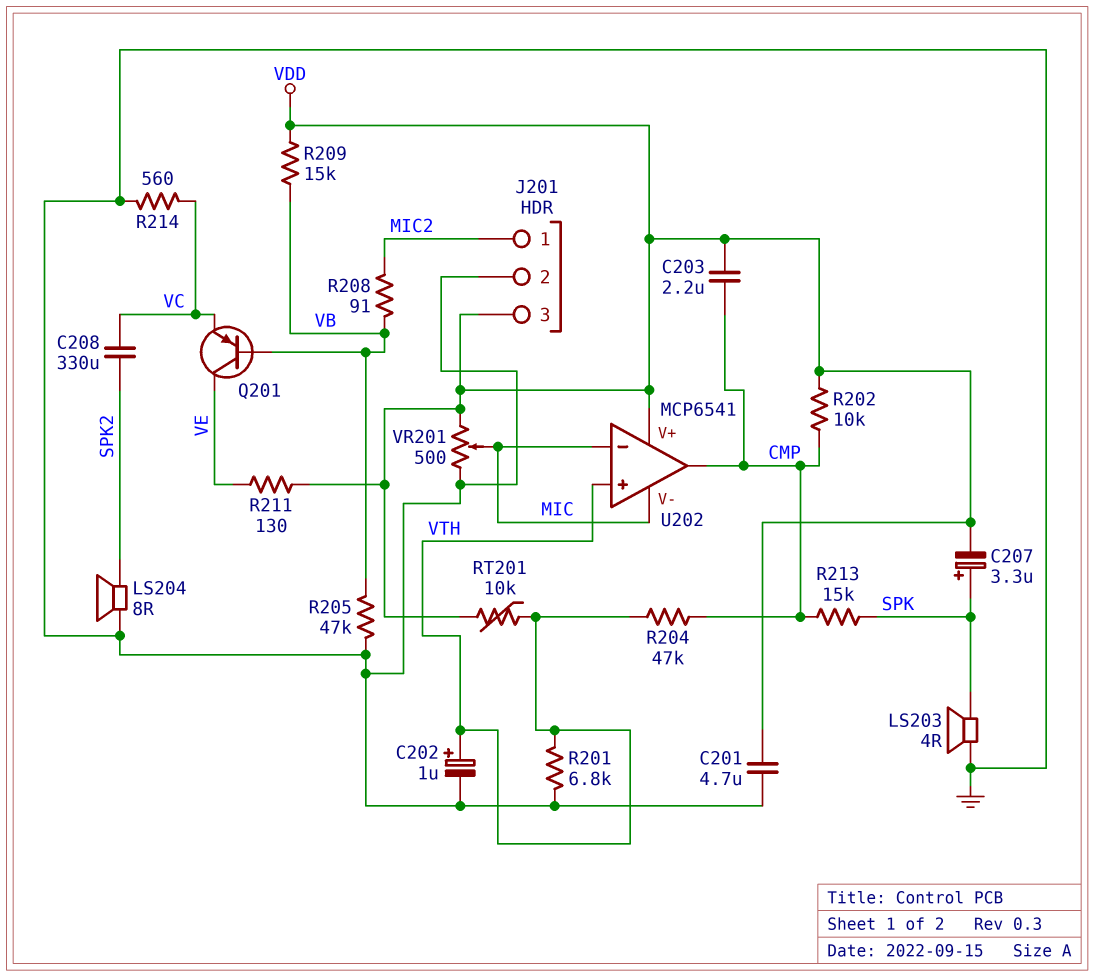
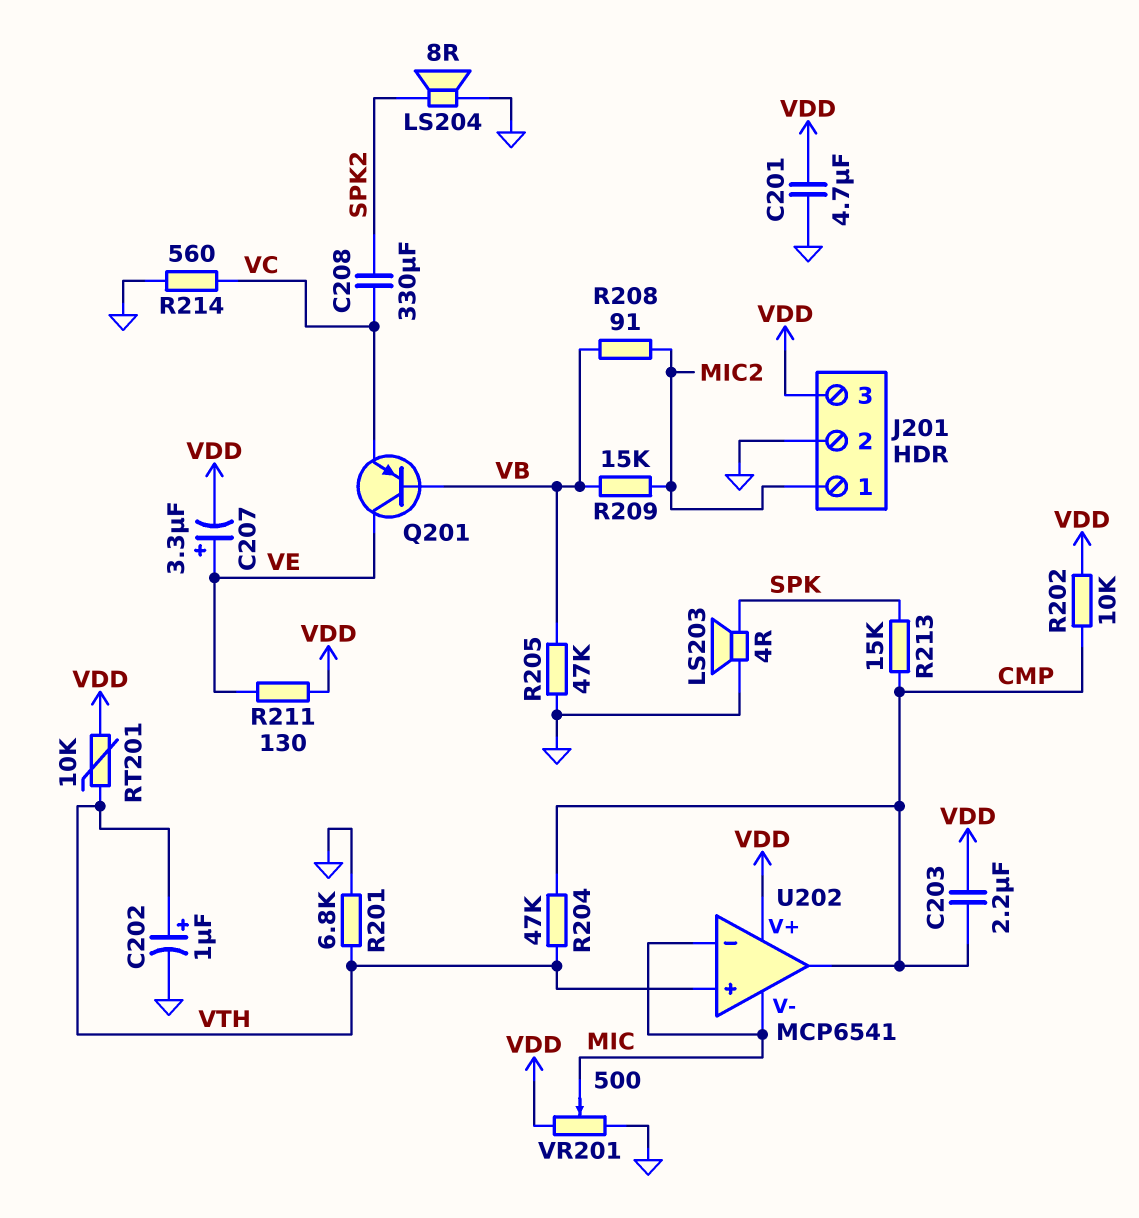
C207: 3.3uF (plus SPK, minus VDD) -> 3.3uF (plus VE, minus VDD)
R209: 15k (VB, VDD) -> 15k (MIC2, VB)

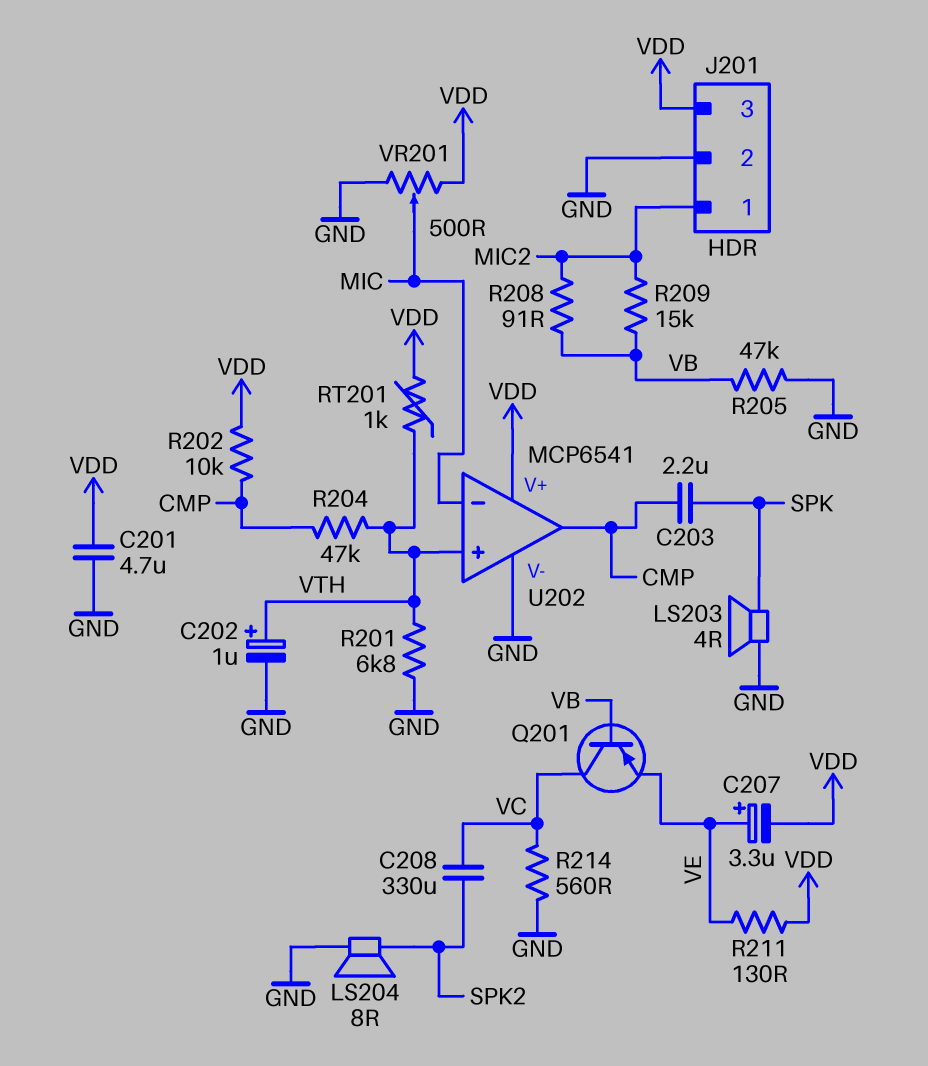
C203: 2.2uF (CMP, VDD) -> 2.2uF (CMP, SPK)
Q201: PNP (B VB, C VE, E VC) -> PNP (B VB, C VC, E VE)
R213: 15k (CMP, SPK) -> none
RT201: 10k (VDD, VTH) -> 1k (VDD, VTH)
U202 pin V-: MIC -> GND

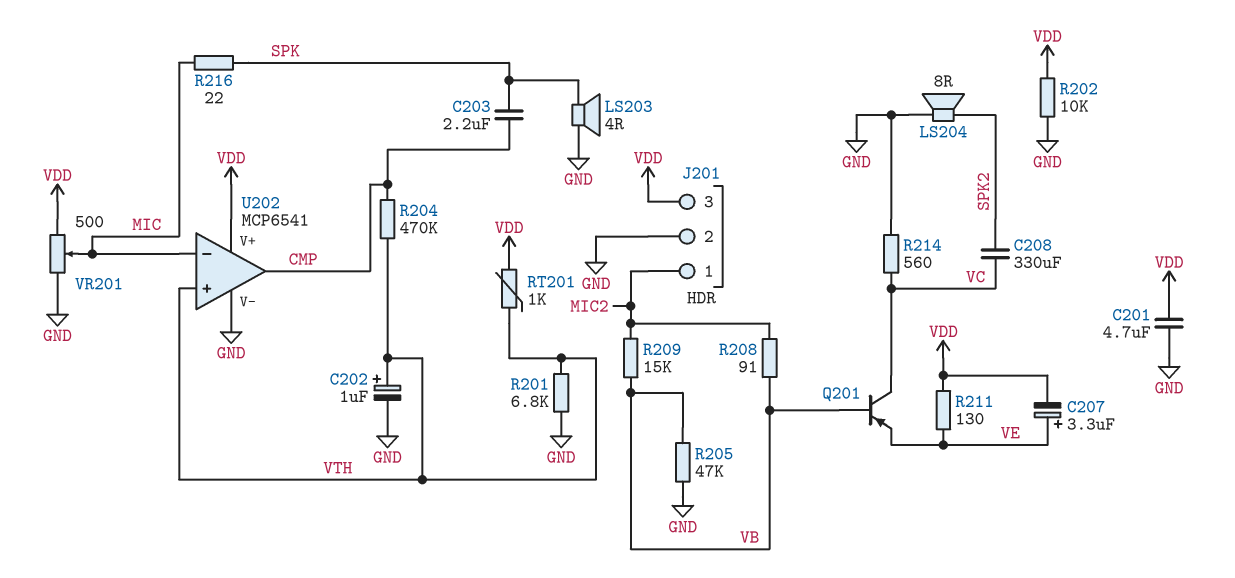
R202: 10k (CMP, VDD) -> 10k (GND, VDD)
R204: 47k (CMP, VTH) -> 470k (CMP, VTH)
R216: none -> 22 (MIC, SPK)

